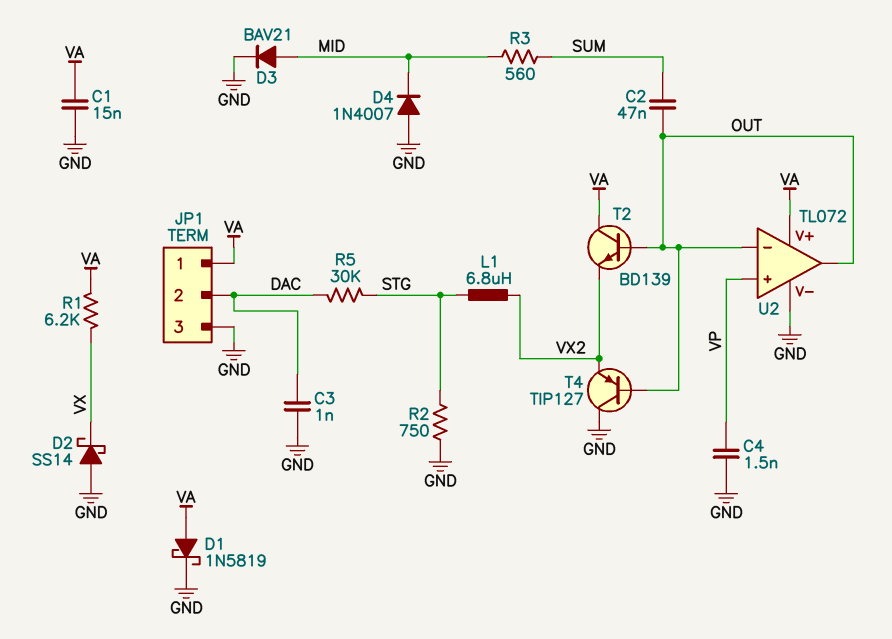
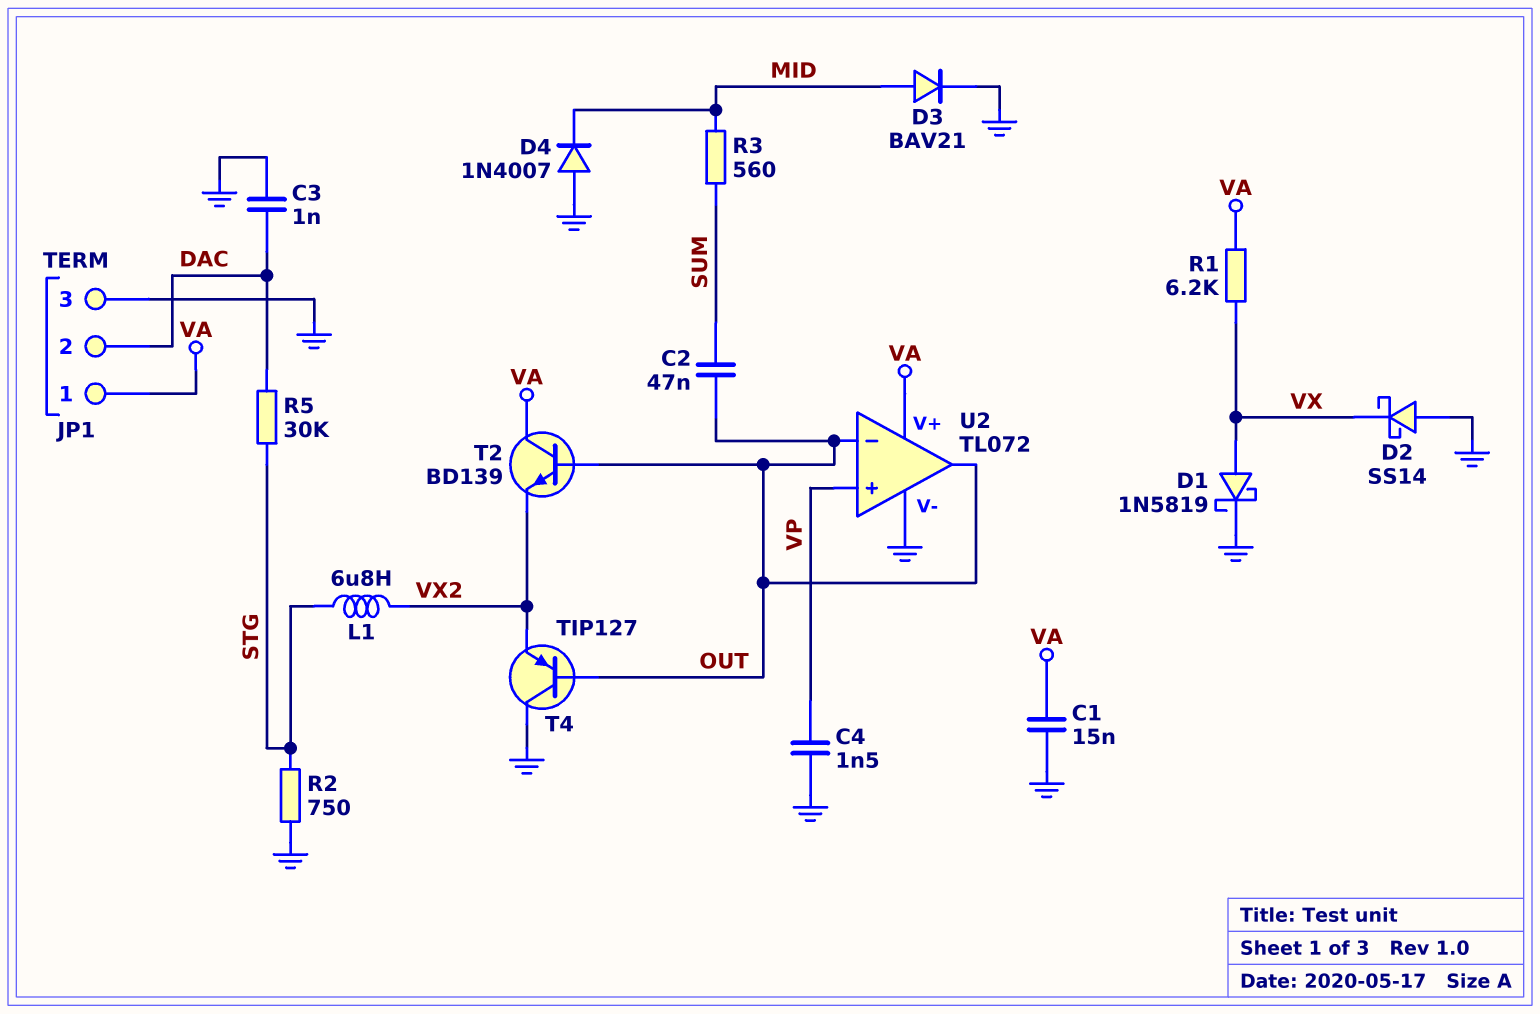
D1: schottky 1N5819 (A VA, K GND) -> schottky 1N5819 (A VX, K GND)

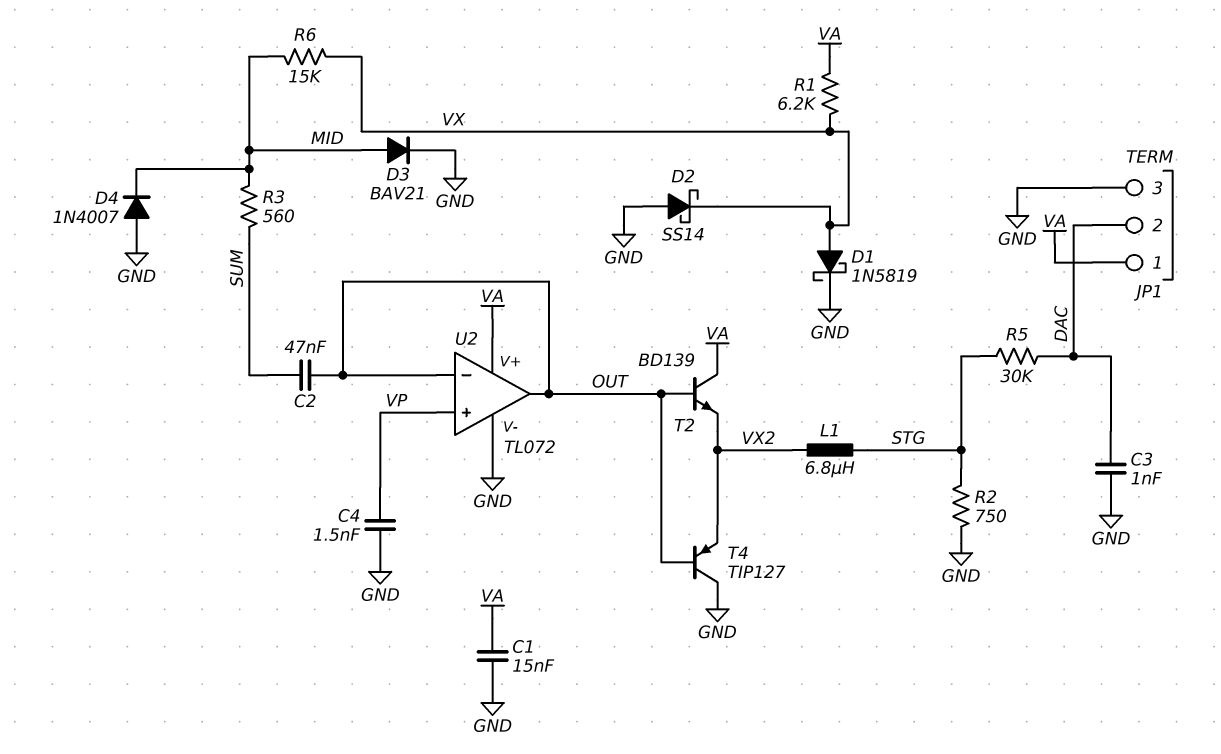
R6: none -> 15k (MID, VX)

